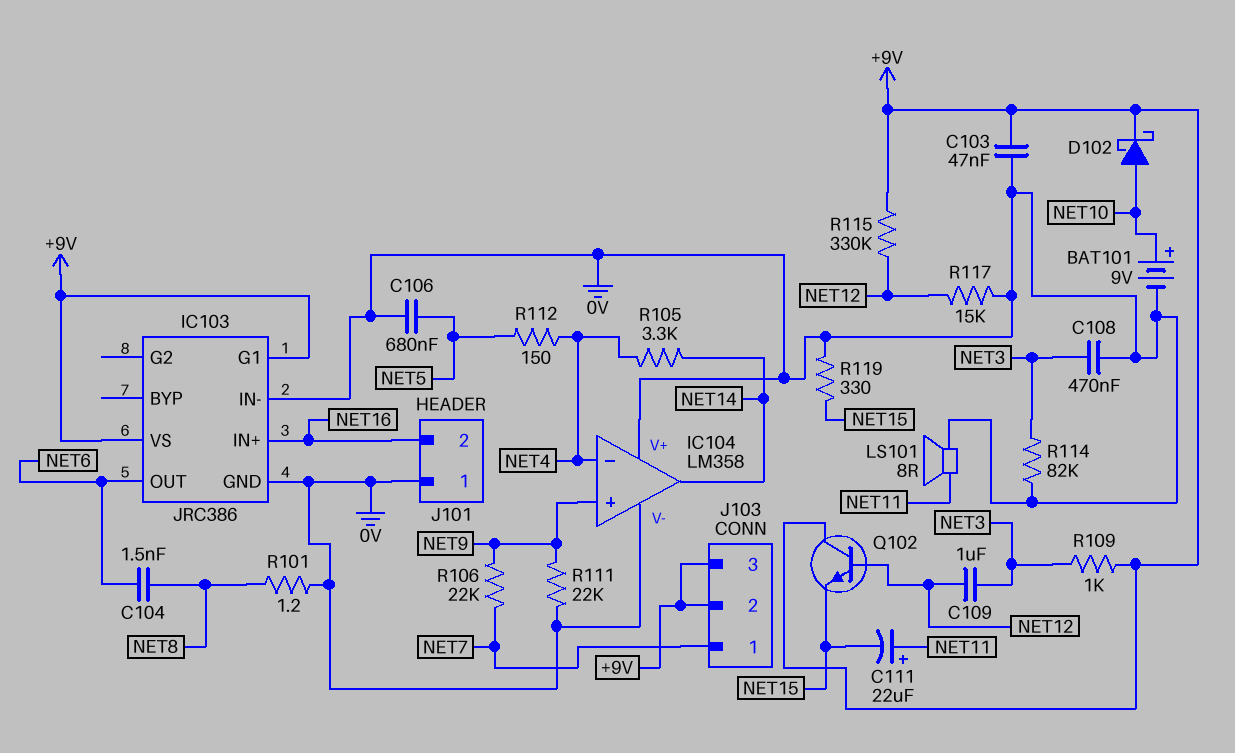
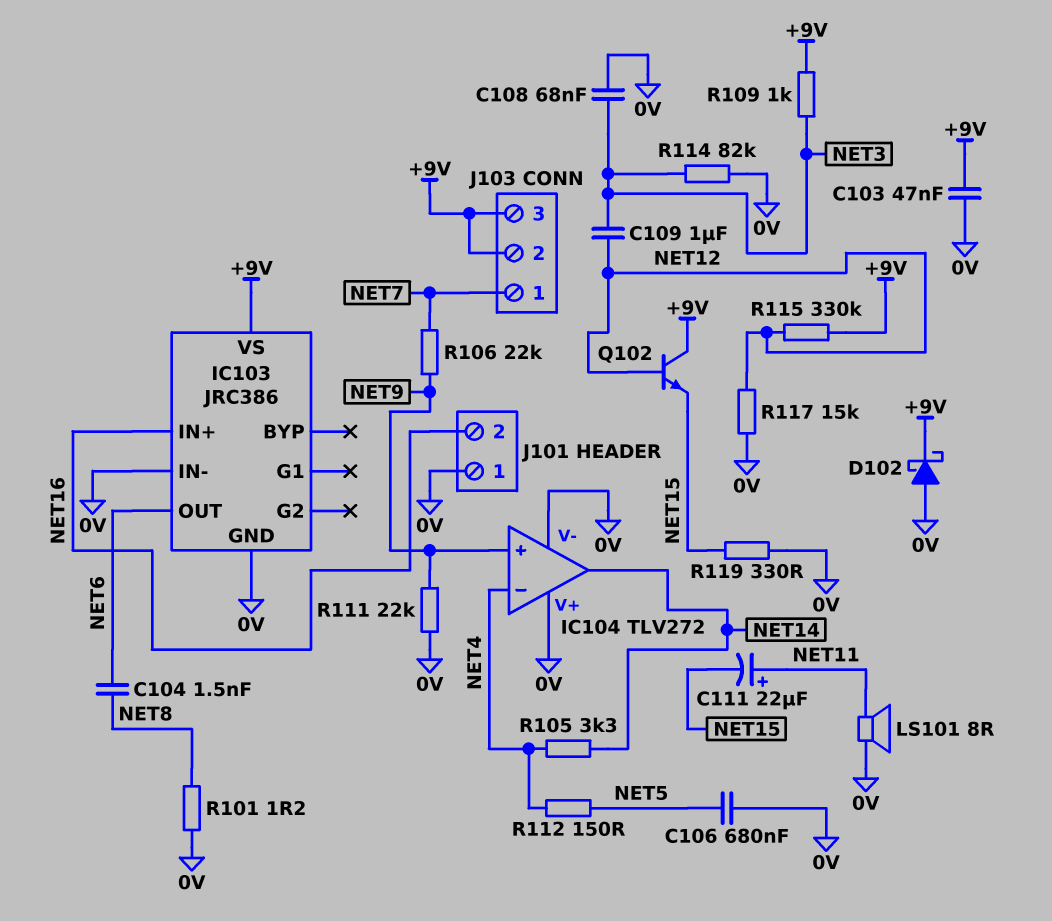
BAT101: 9V (plus NET10, minus 0V) -> none
C108: 470nF (0V, NET3) -> 68nF (0V, NET3)
D102: schottky (A NET10, K +9V) -> schottky (A 0V, K +9V)
IC103 pin G1: +9V -> none
IC104: LM358 -> TLV272

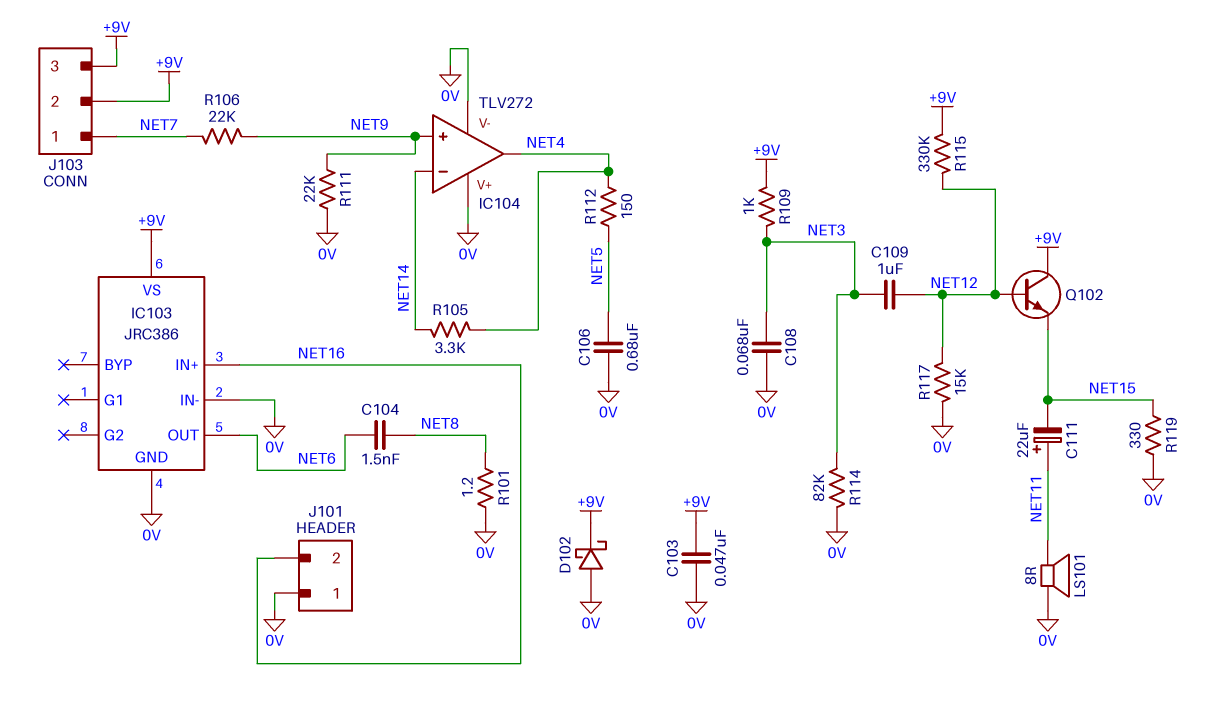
IC104 pin in-: NET4 -> NET14
IC104 pin out: NET14 -> NET4

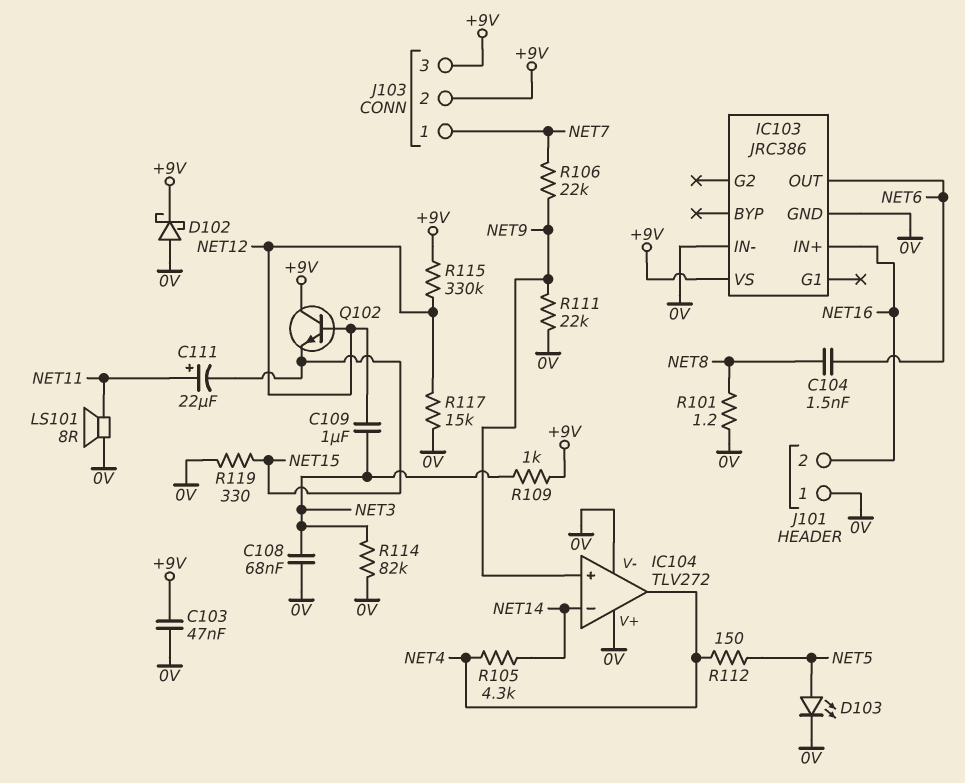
C106: 680nF (0V, NET5) -> none
D103: none -> LED (A NET5, K 0V)
R105: 3.3k (NET4, NET14) -> 4.3k (NET4, NET14)

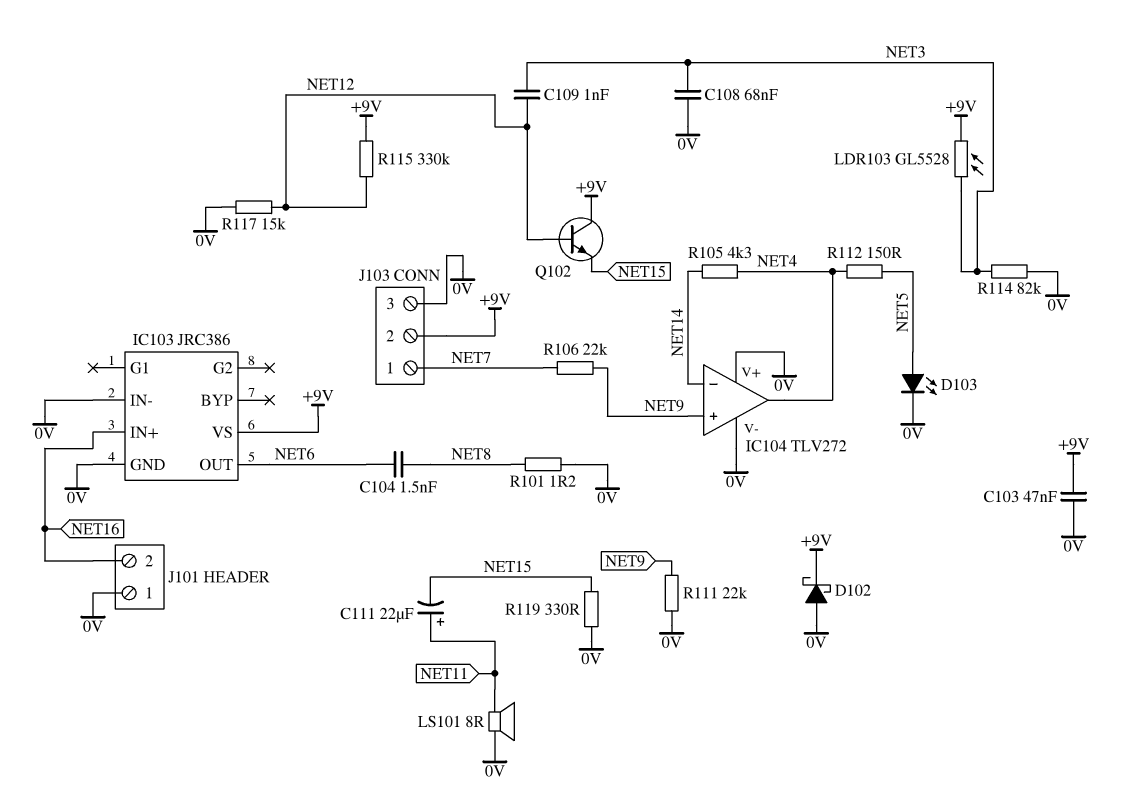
C109: 1uF (NET3, NET12) -> 1nF (NET3, NET12)
J103 pin 3: +9V -> 0V
LDR103: none -> GL5528 (+9V, NET3)
R109: 1k (+9V, NET3) -> none

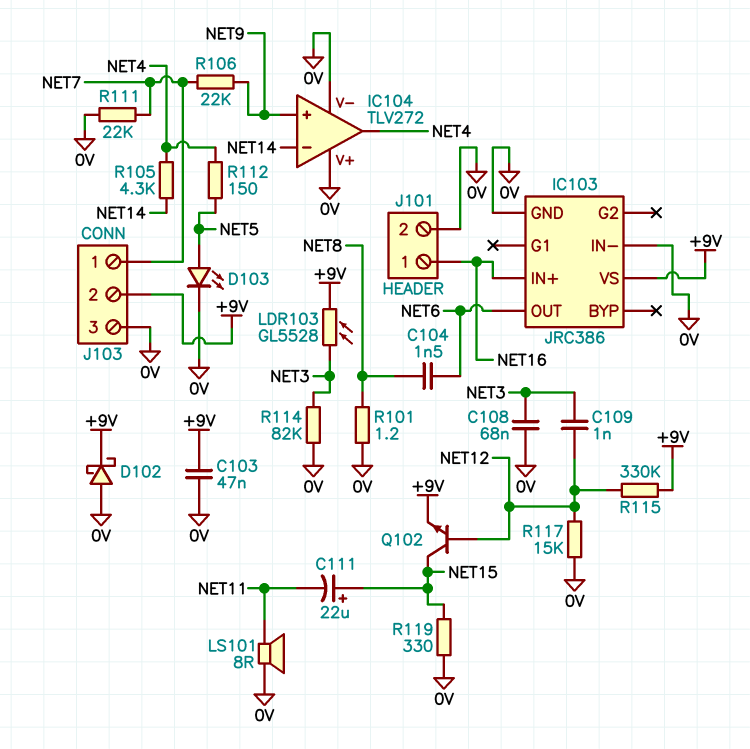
C111: 22uF (plus NET11, minus NET15) -> 22uF (plus NET15, minus NET11)
J101 pin 1: 0V -> NET16
J101 pin 2: NET16 -> 0V
Q102: NPN (B NET12, C +9V, E NET15) -> NPN (B NET12, C NET15, E +9V)
R111: 22k (0V, NET9) -> 22k (0V, NET7)

